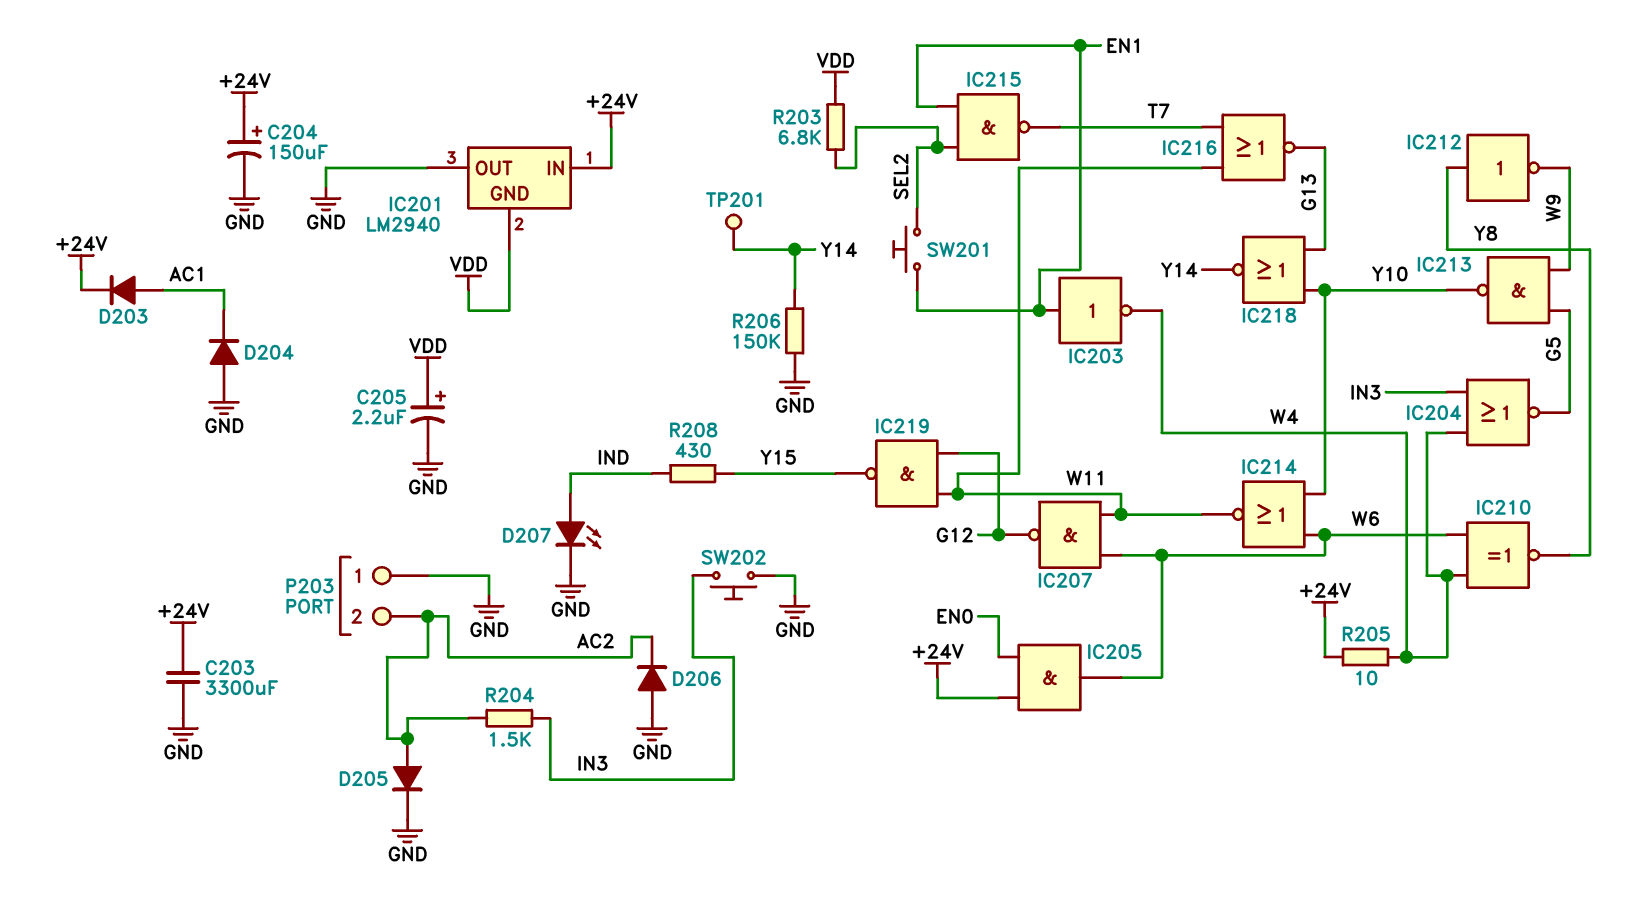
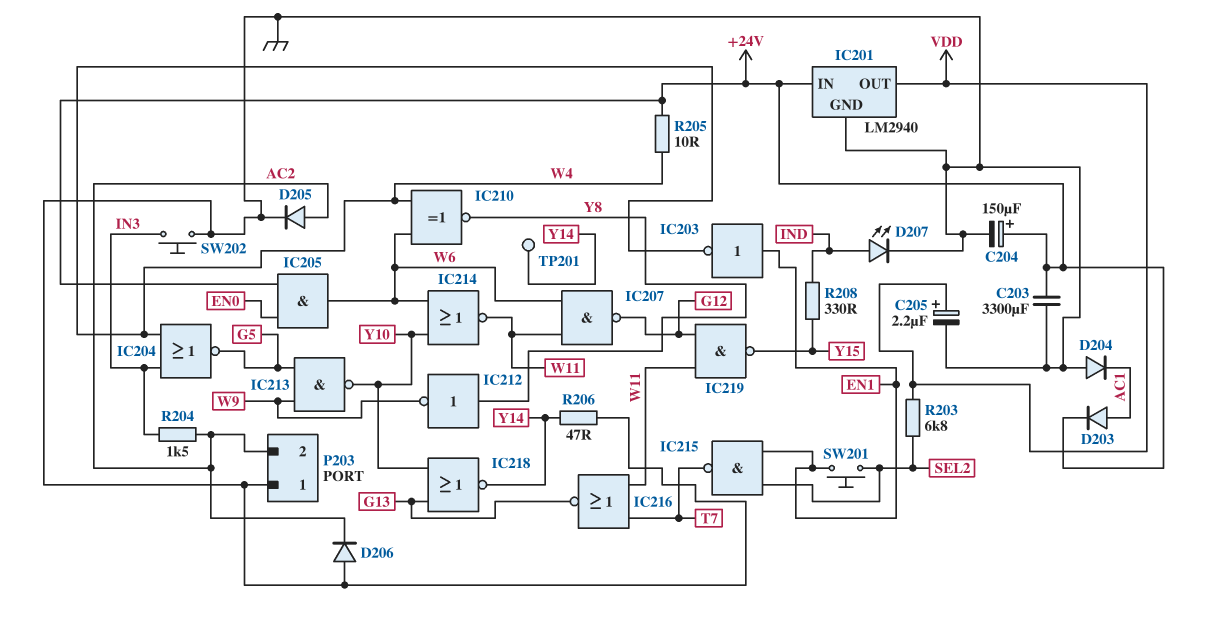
IC201 pin GND: VDD -> GND
IC201 pin OUT: GND -> VDD
R206: 150k (GND, Y14) -> 47 (GND, Y14)
R208: 430 (IND, Y15) -> 330 (IND, Y15)

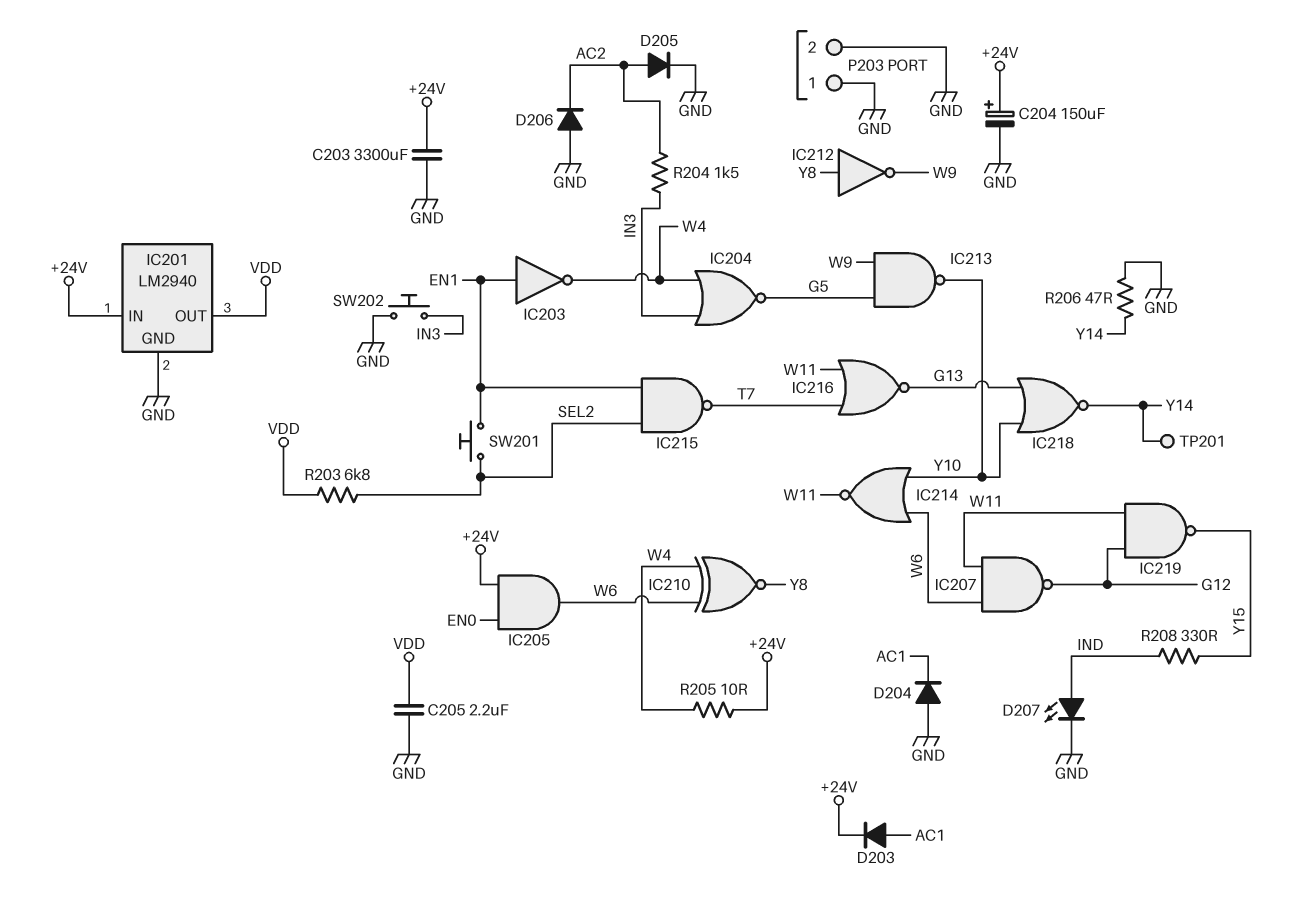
C205: 2.2uF (plus VDD, minus GND) -> 2.2uF (GND, VDD)
P203 pin 2: AC2 -> GND

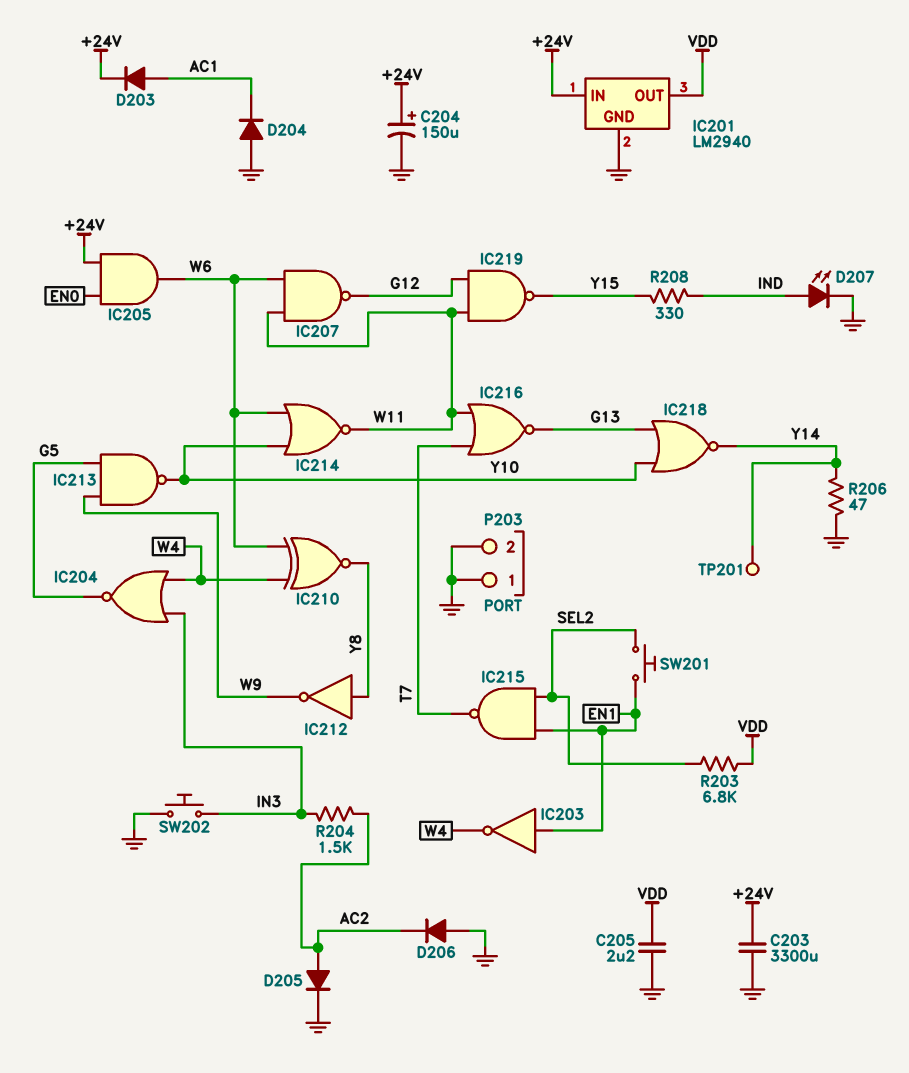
R205: 10 (+24V, W4) -> none

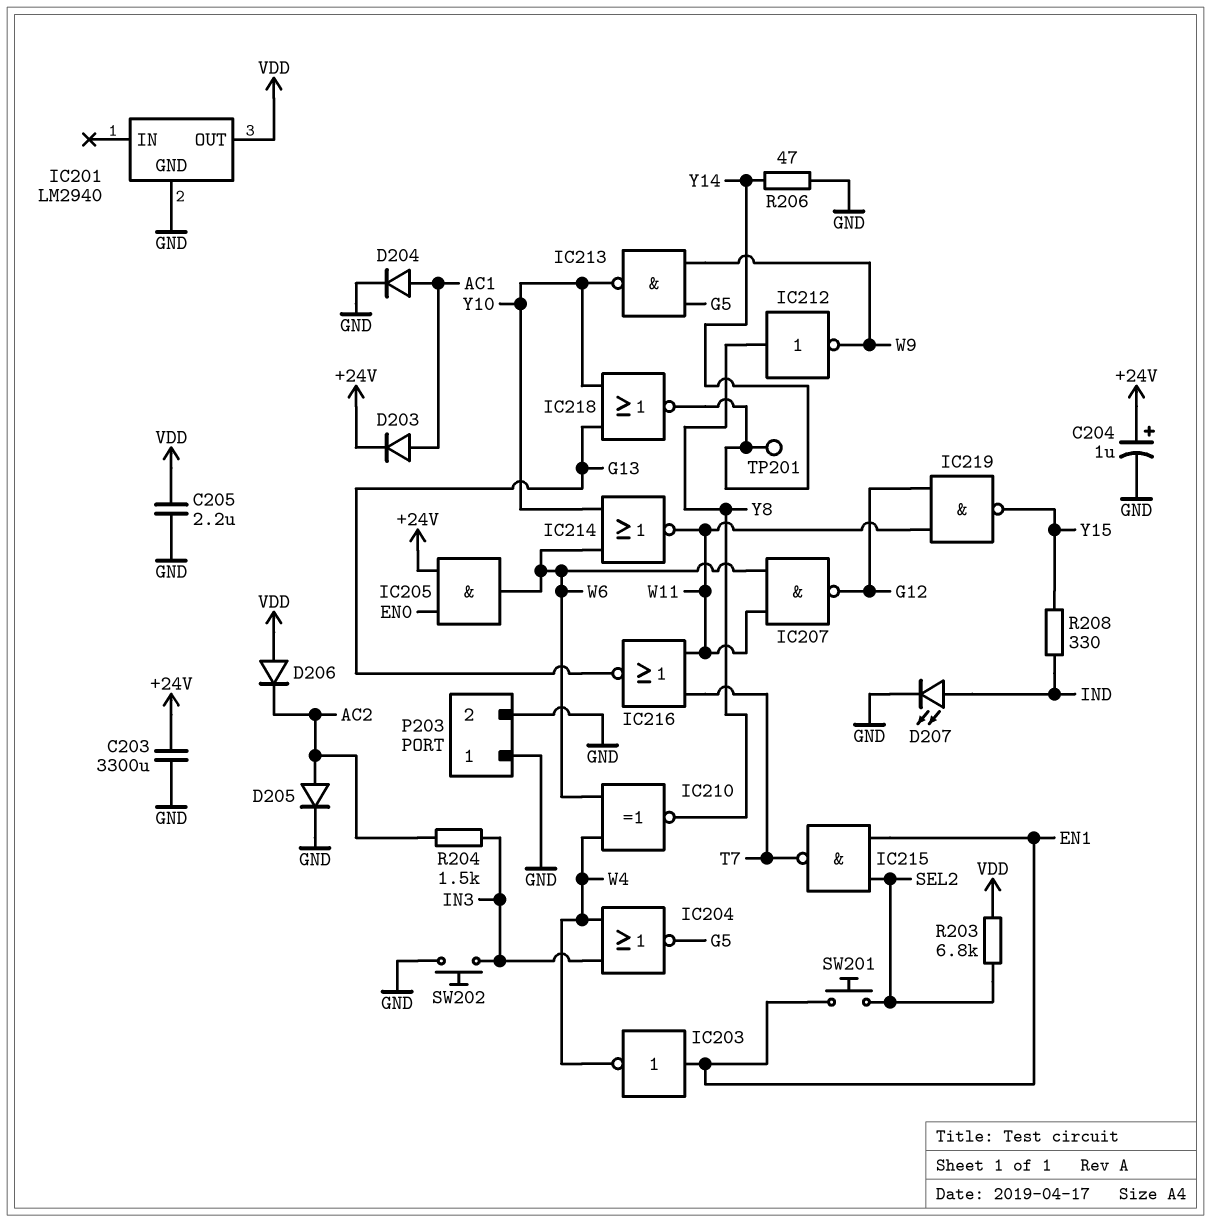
C204: 150uF (plus +24V, minus GND) -> 1uF (plus +24V, minus GND)
D204: diode (A GND, K AC1) -> diode (A AC1, K GND)
D206: diode (A GND, K AC2) -> diode (A VDD, K AC2)
IC201 pin IN: +24V -> none

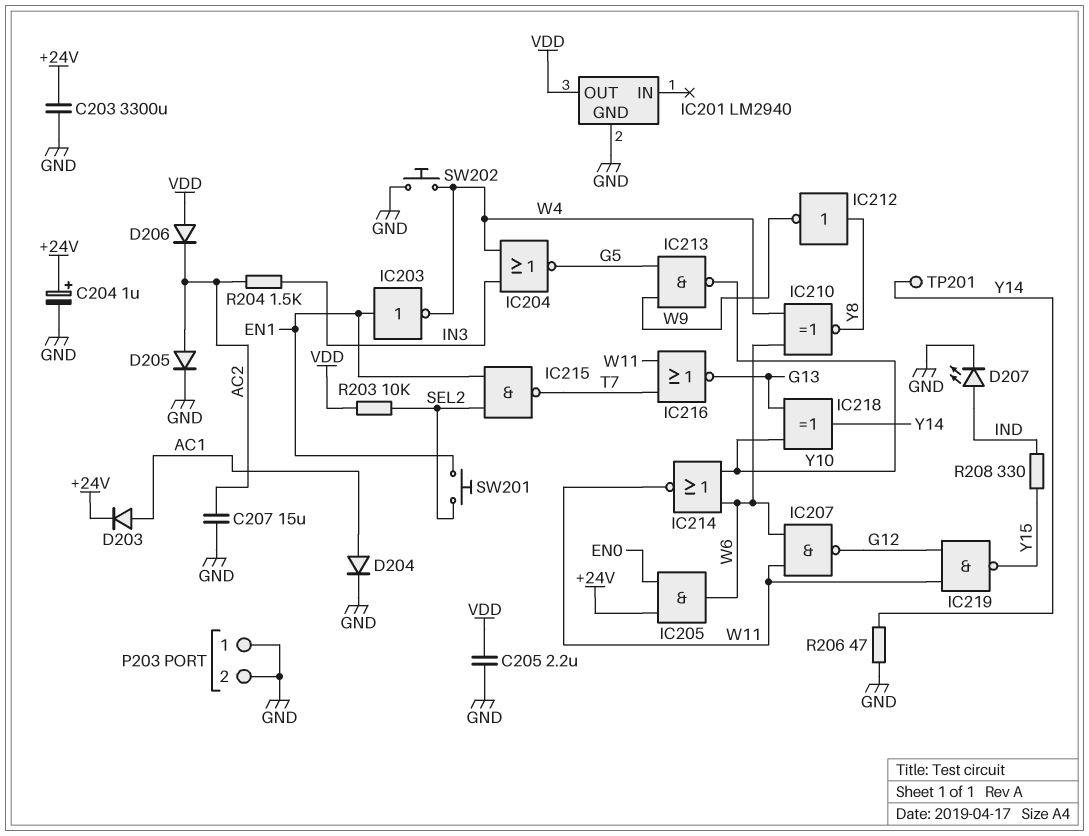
C207: none -> 15uF (AC2, GND)
IC218: NOR (in G13, in Y10, out Y14) -> XOR (in G13, in Y10, out Y14)
R203: 6.8k (SEL2, VDD) -> 10k (SEL2, VDD)
SW202: button (GND, IN3) -> button (GND, W4)

